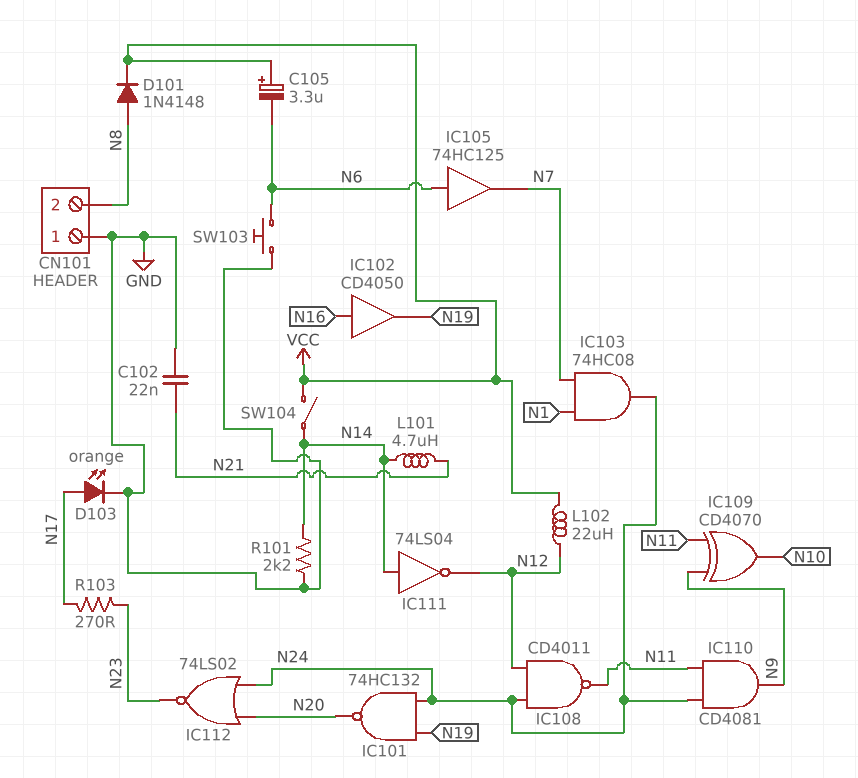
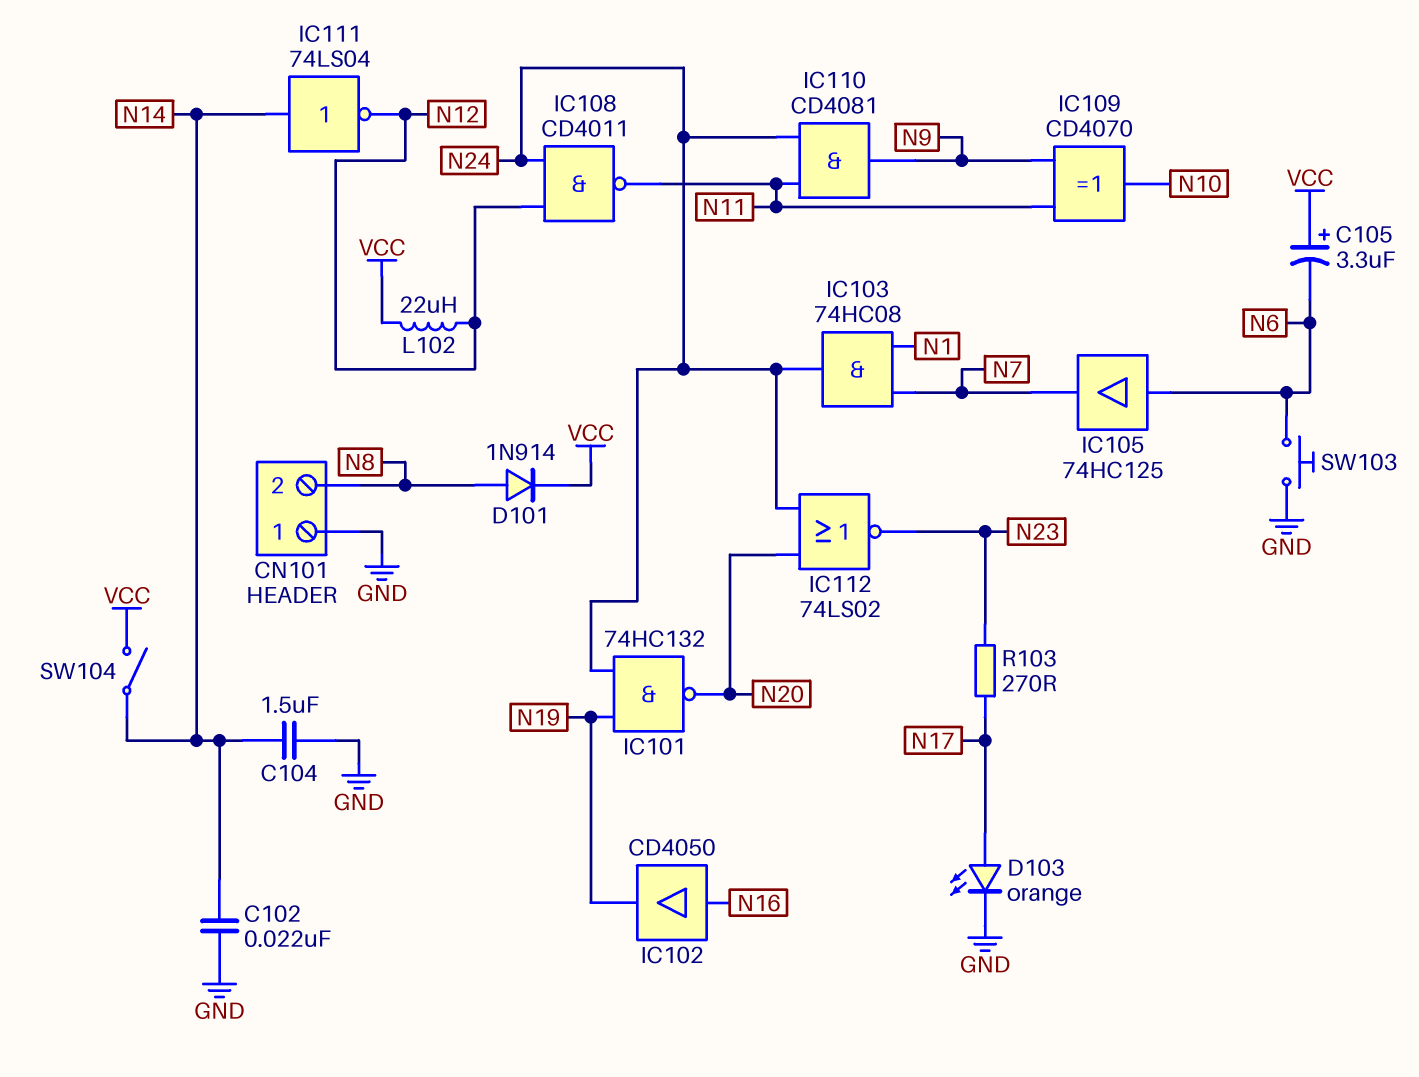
C102: 22nF (GND, N21) -> 22nF (GND, N14)
C104: none -> 1.5uF (GND, N14)
D101: diode 1N4148 (A N8, K VCC) -> diode 1N914 (A N8, K VCC)
L101: 4.7uH (N14, N21) -> none
R101: 2.2k (GND, N14) -> none

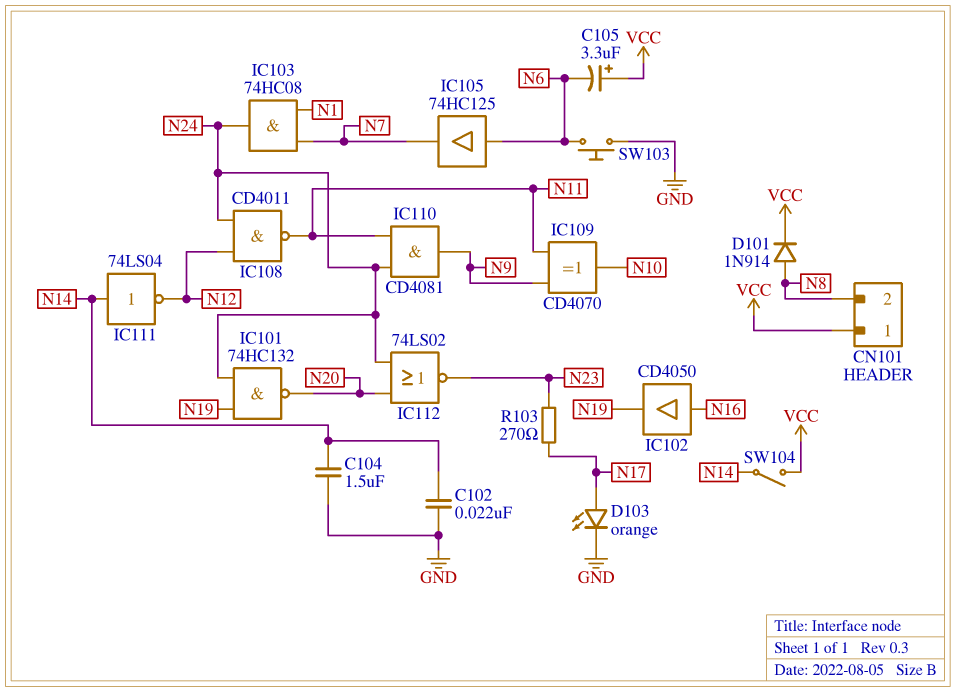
CN101 pin 1: GND -> VCC
L102: 22uH (N12, VCC) -> none

